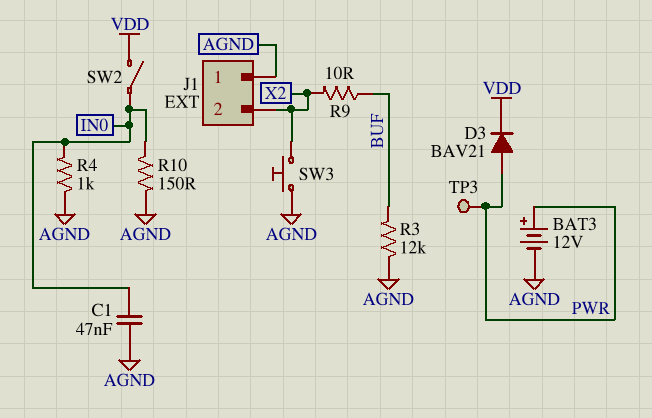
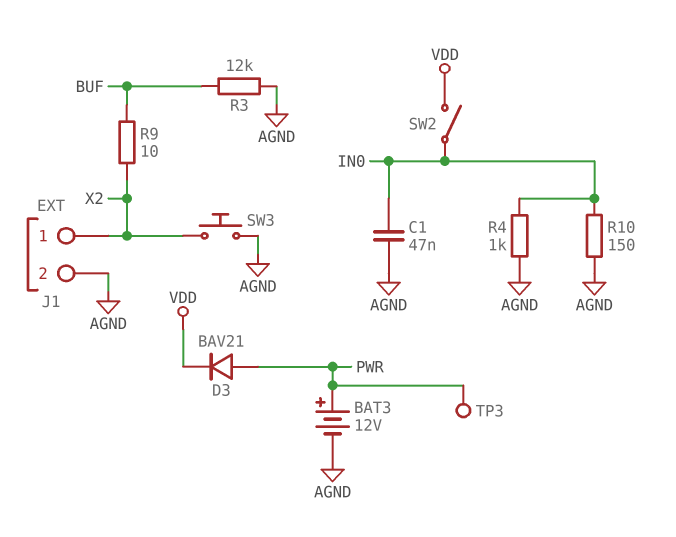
J1 pin 1: AGND -> X2
J1 pin 2: X2 -> AGND

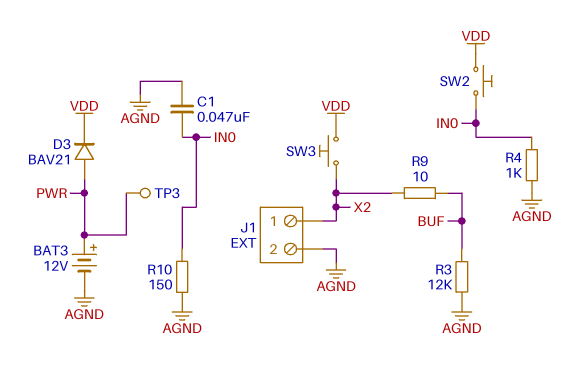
SW2: switch (IN0, VDD) -> button (IN0, VDD)
SW3: button (AGND, X2) -> button (VDD, X2)

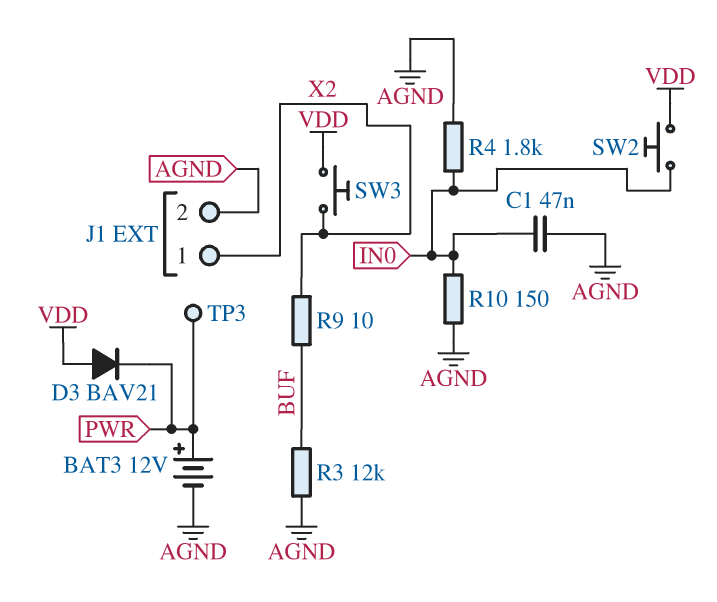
D3: diode BAV21 (A PWR, K VDD) -> diode BAV21 (A VDD, K PWR)
R4: 1k (AGND, IN0) -> 1.8k (AGND, IN0)

